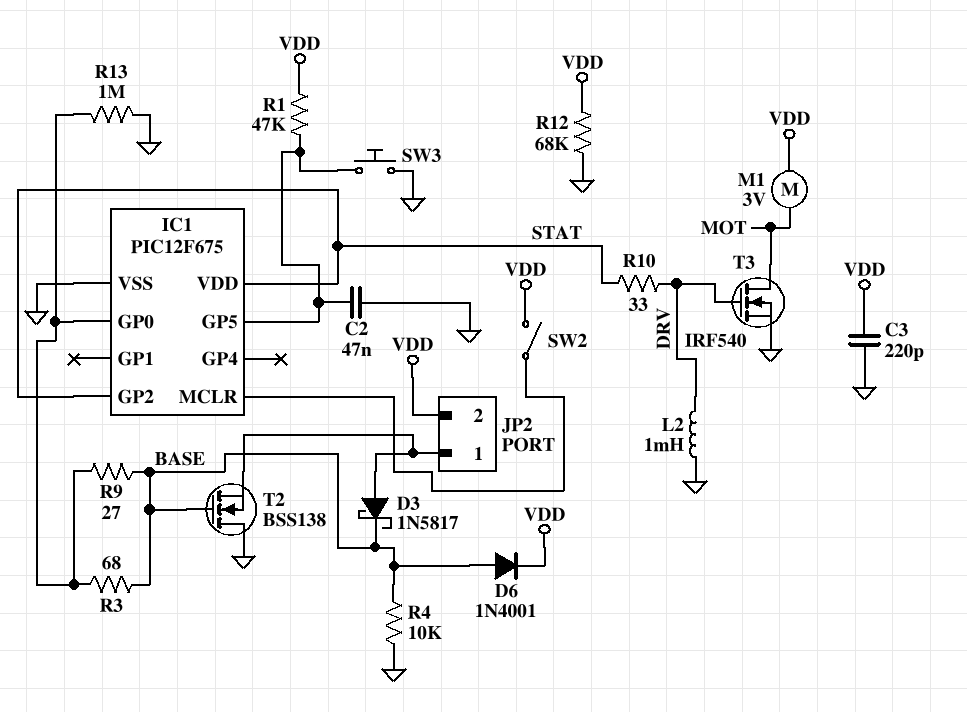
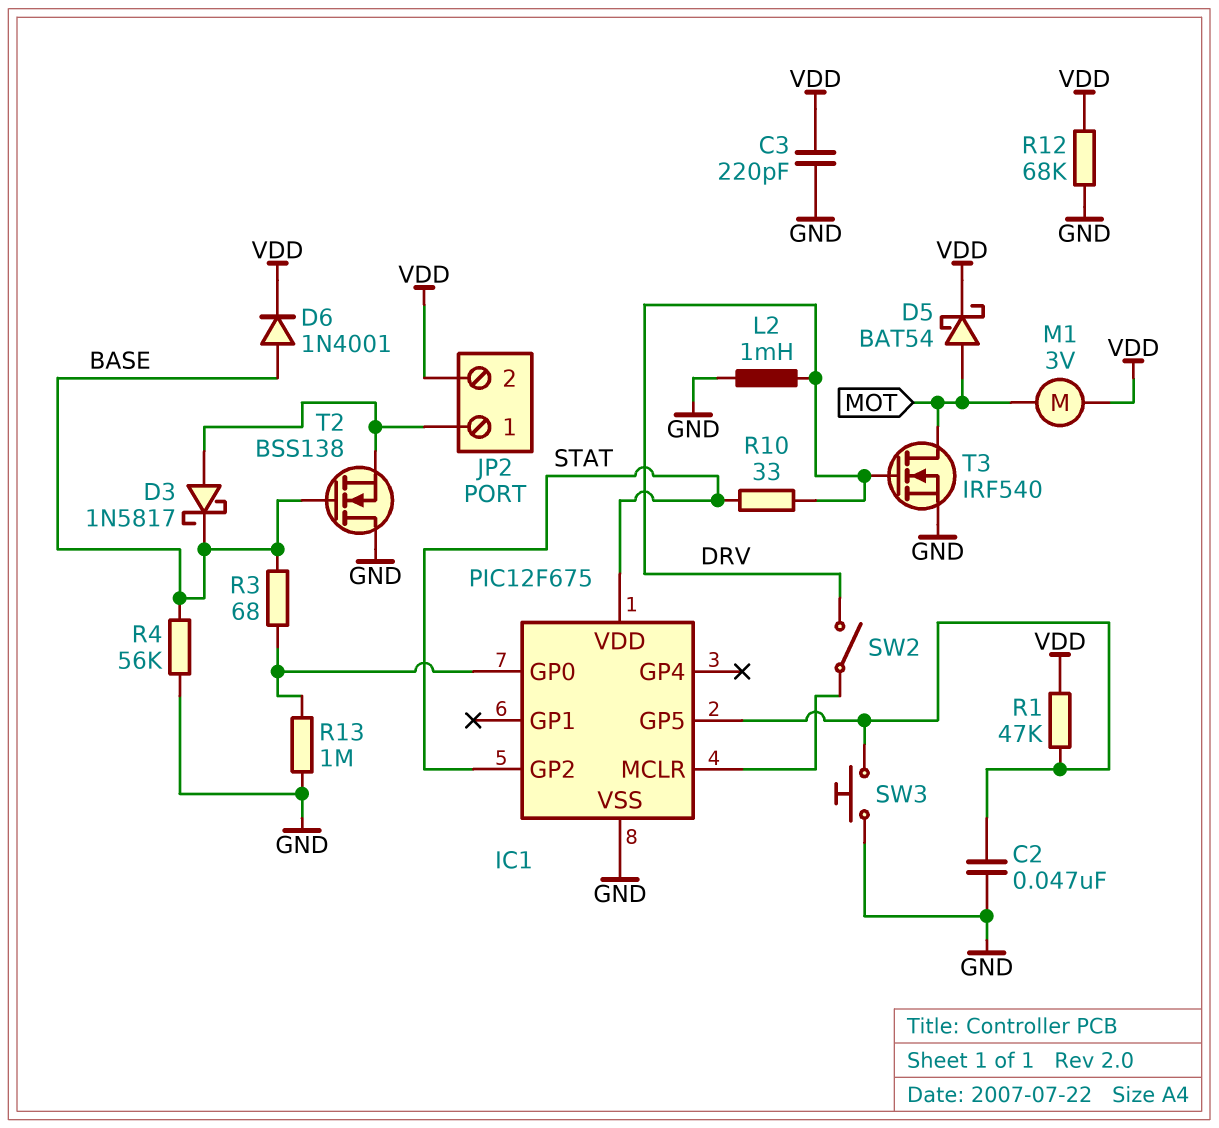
D5: none -> schottky BAT54 (A MOT, K VDD)
R4: 10k (BASE, GND) -> 56k (BASE, GND)
R9: 27 (BASE, IC1/GP0) -> none
SW2: switch (IC1/MCLR, VDD) -> switch (DRV, IC1/MCLR)

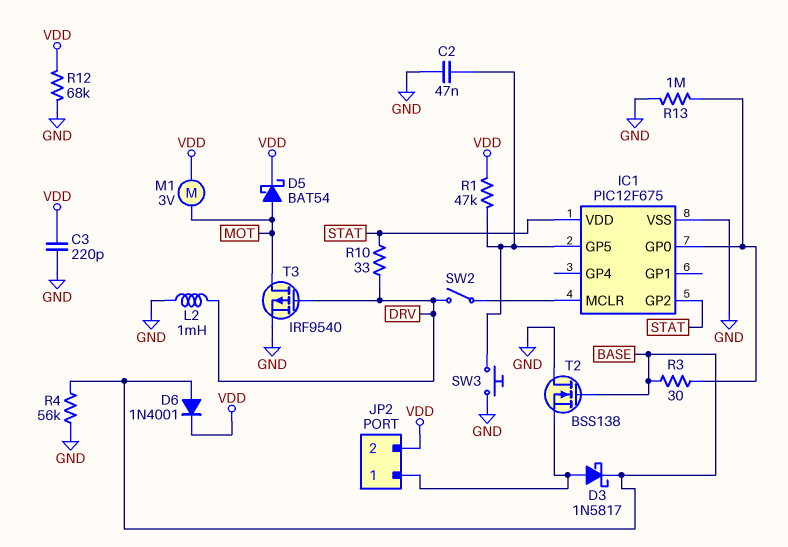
R3: 68 (BASE, IC1/GP0) -> 30 (BASE, IC1/GP0)
T3: NMOS IRF540 (G DRV, D MOT, S GND) -> PMOS IRF9540 (G DRV, D MOT, S GND)

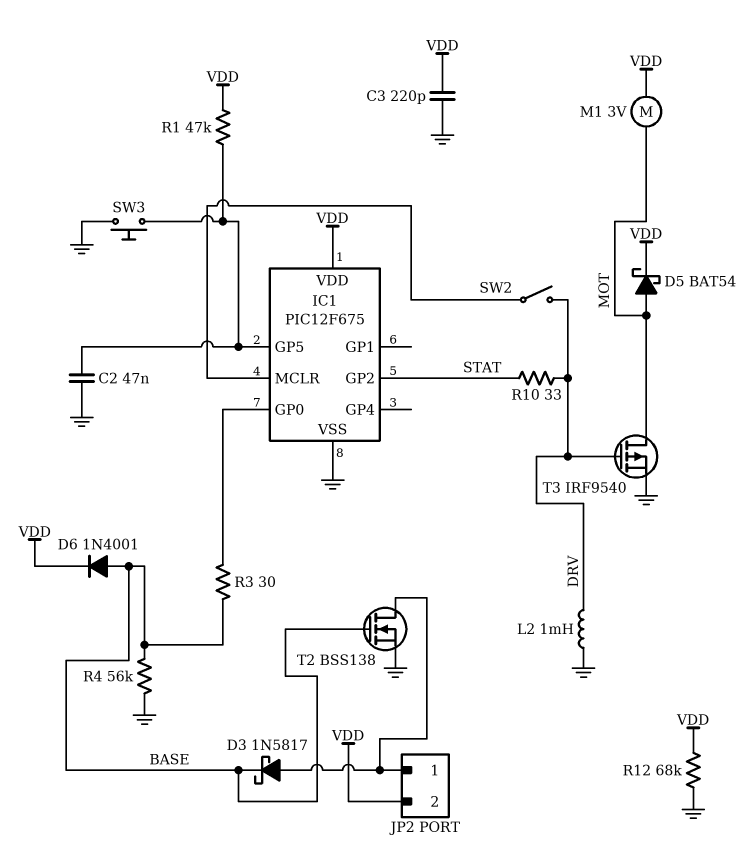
IC1 pin VDD: STAT -> VDD
R13: 1M (GND, IC1/GP0) -> none
T2: NMOS BSS138 (G BASE, D GND, S JP2/1) -> NMOS BSS138 (G BASE, D JP2/1, S GND)

